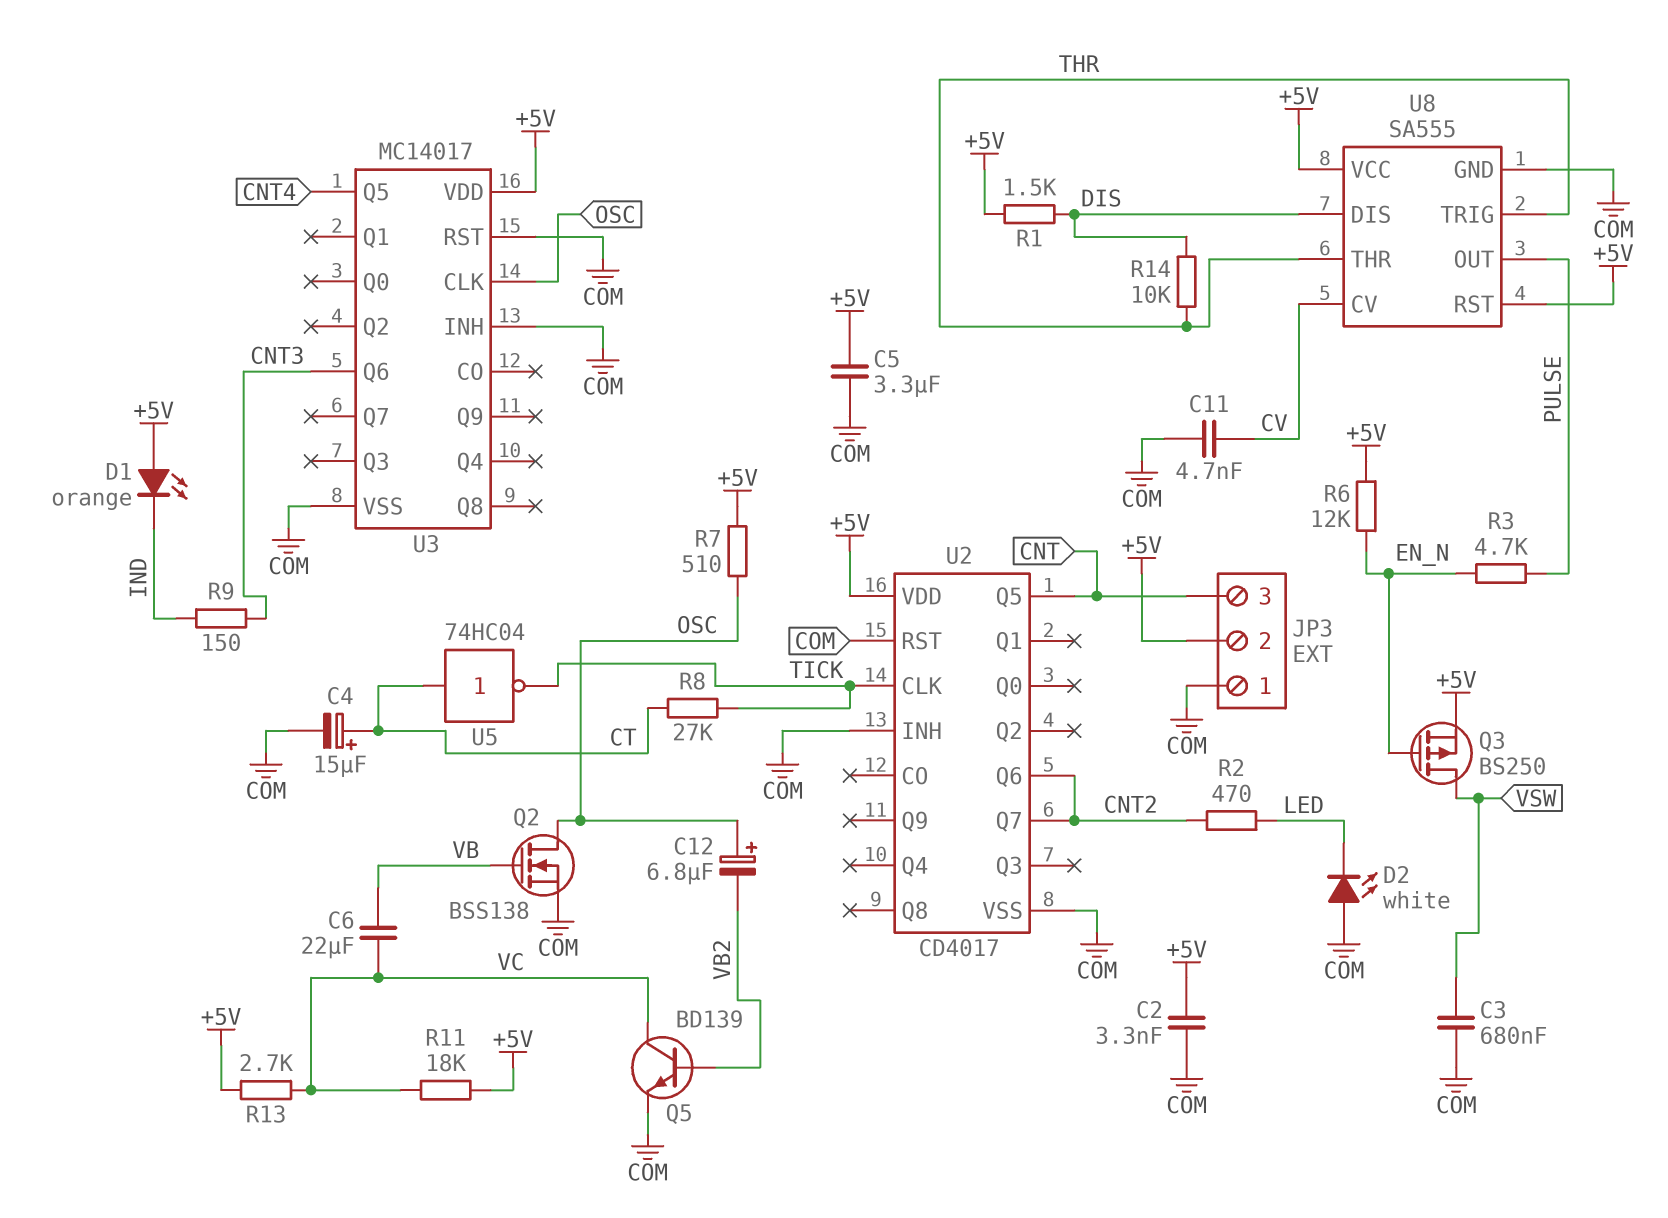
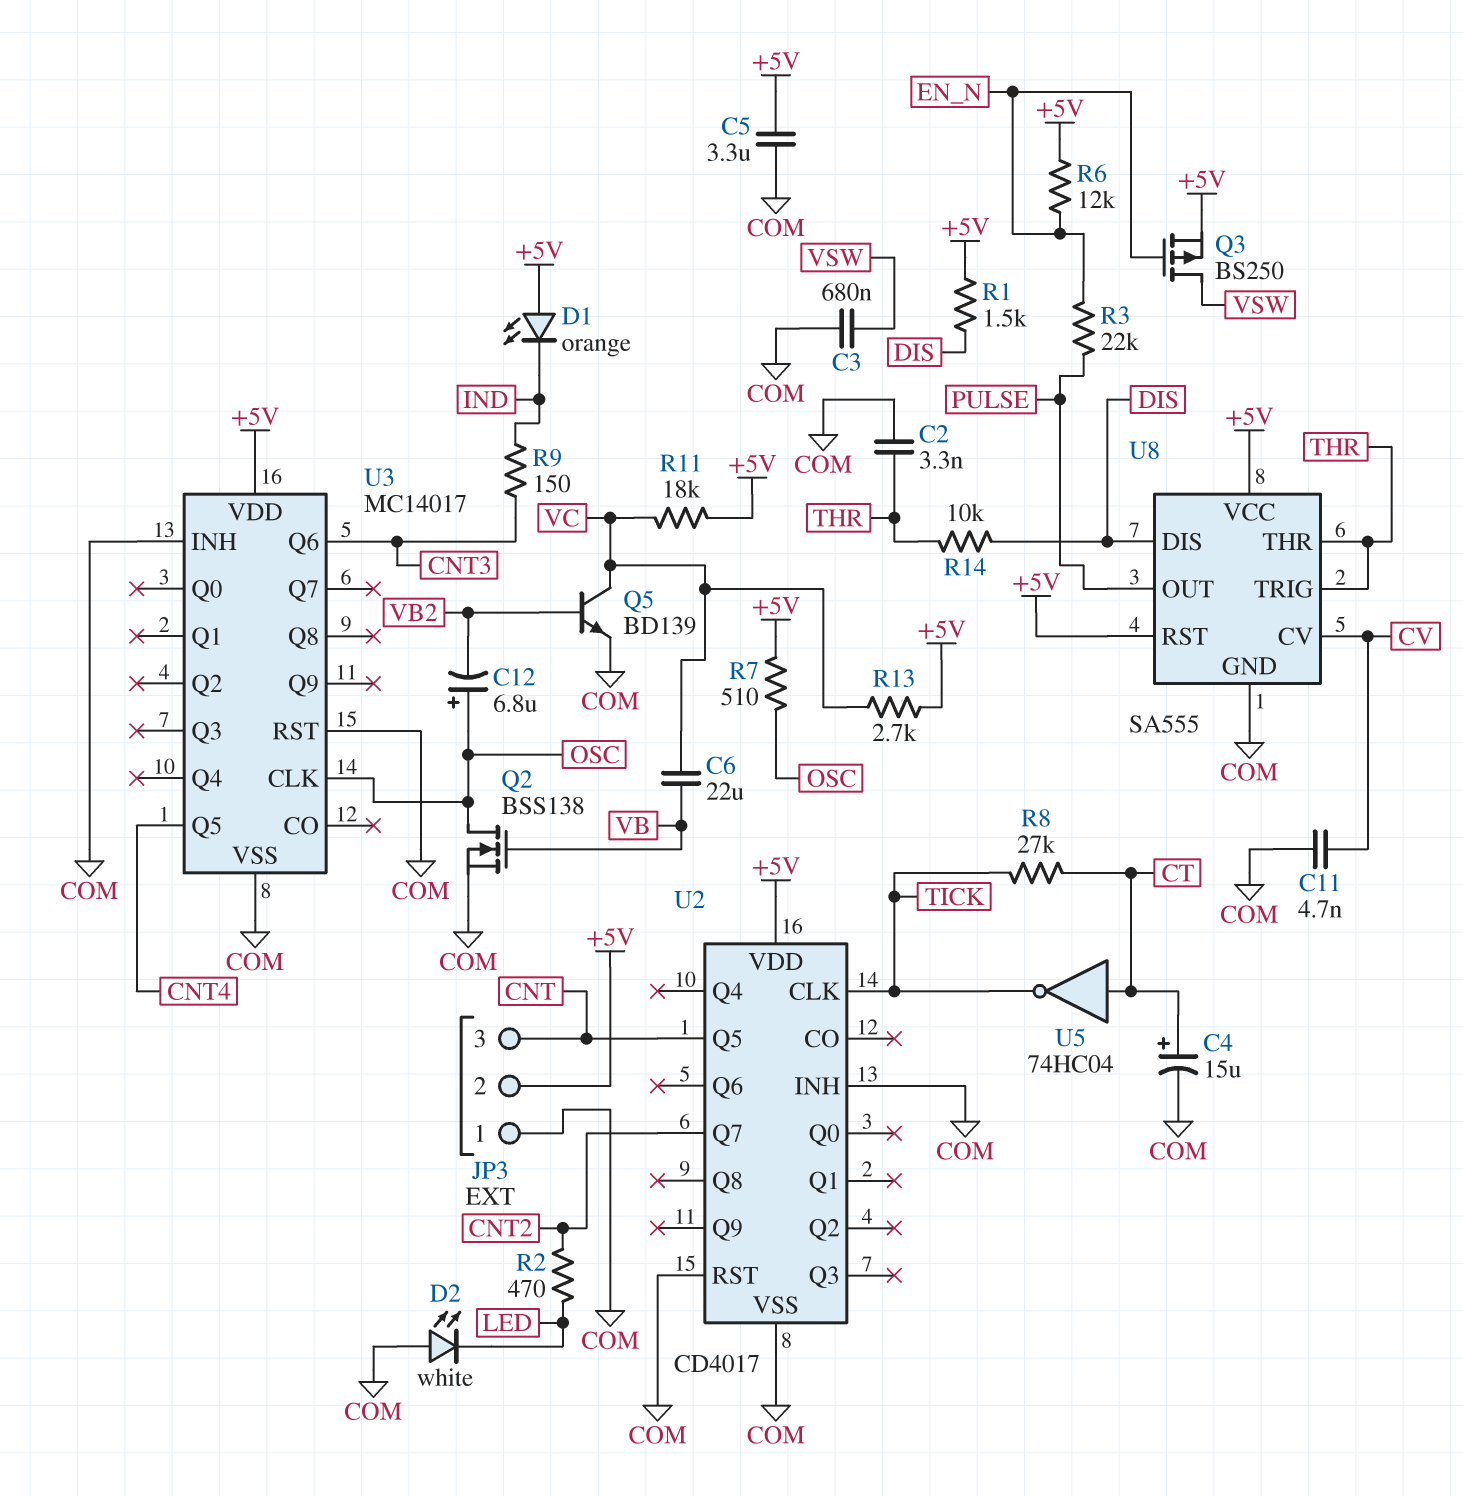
C2: 3.3nF (+5V, COM) -> 3.3nF (COM, THR)
R3: 4.7k (EN_N, PULSE) -> 22k (EN_N, PULSE)
U2 pin Q6: CNT2 -> none

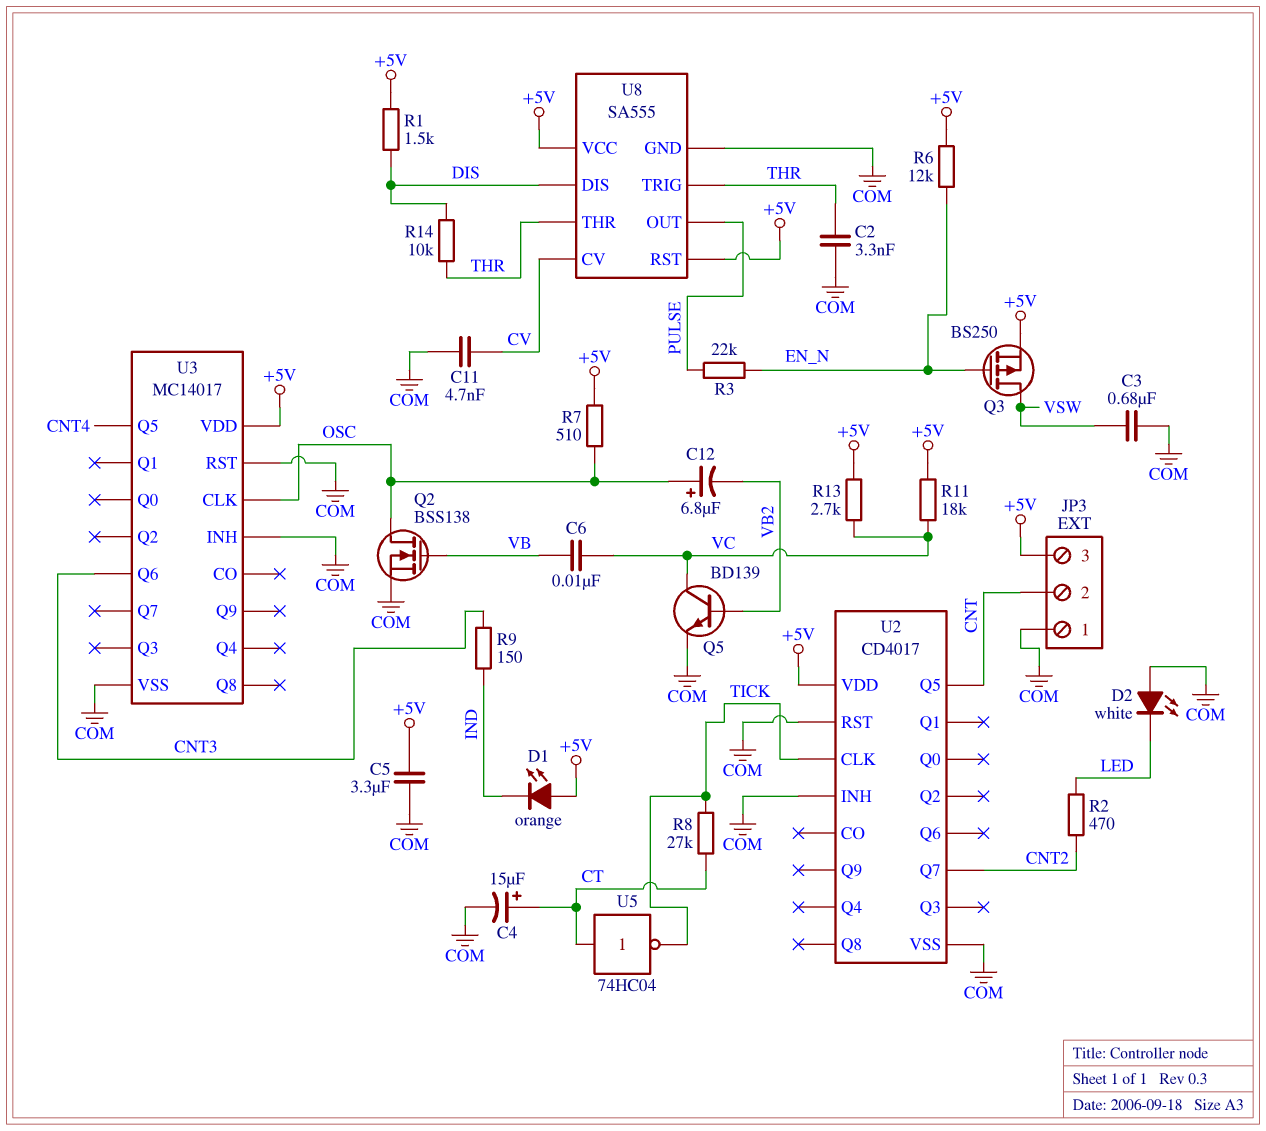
C6: 22uF (VB, VC) -> 10nF (VB, VC)
JP3 pin 2: +5V -> CNT
JP3 pin 3: CNT -> +5V

